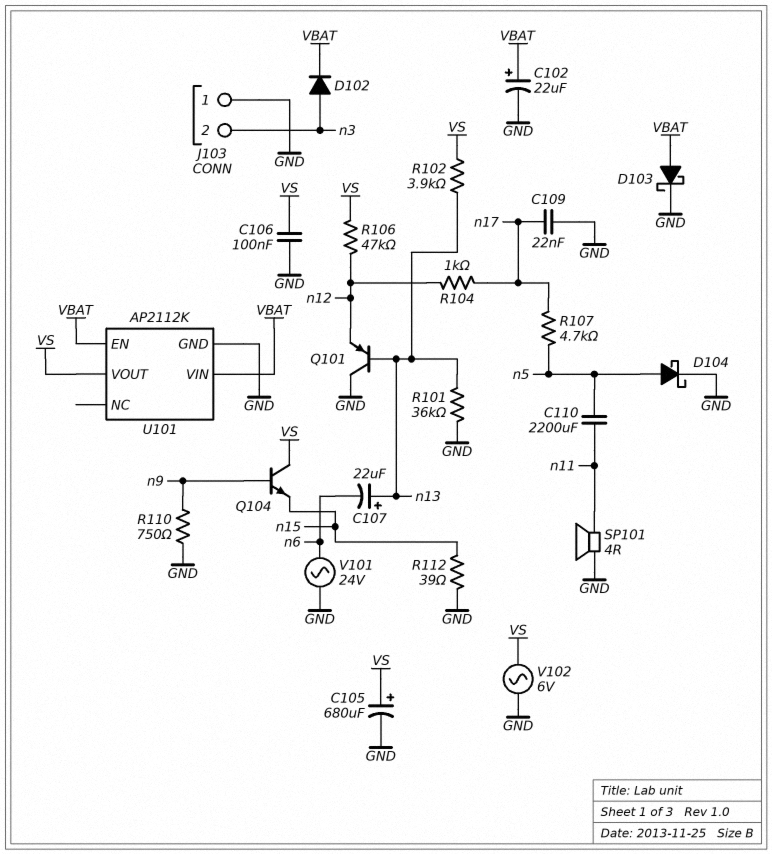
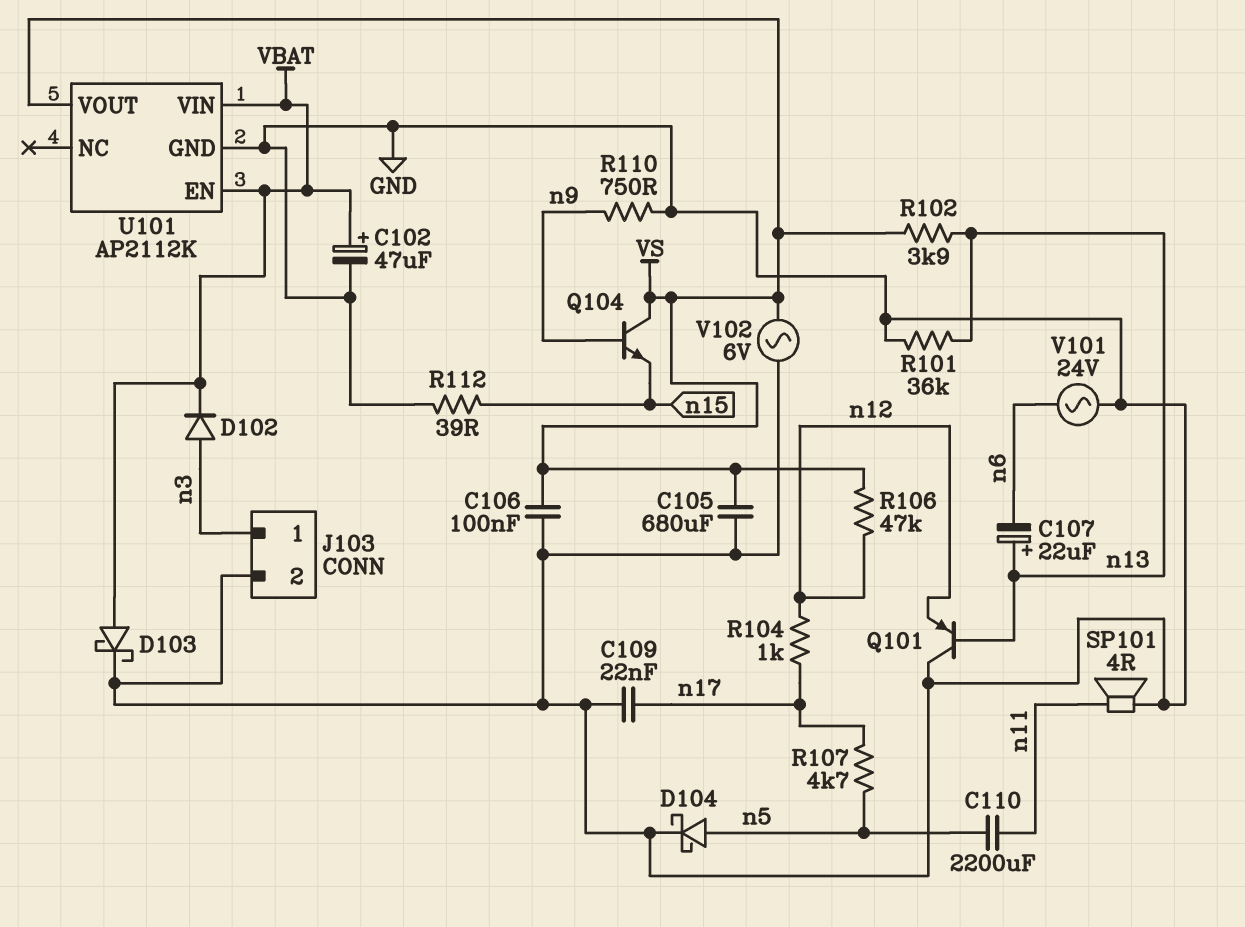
C102: 22uF (plus VBAT, minus GND) -> 47uF (plus VBAT, minus GND)
C105: 680uF (plus VS, minus GND) -> 680uF (GND, VS)
J103 pin 1: GND -> n3
J103 pin 2: n3 -> GND

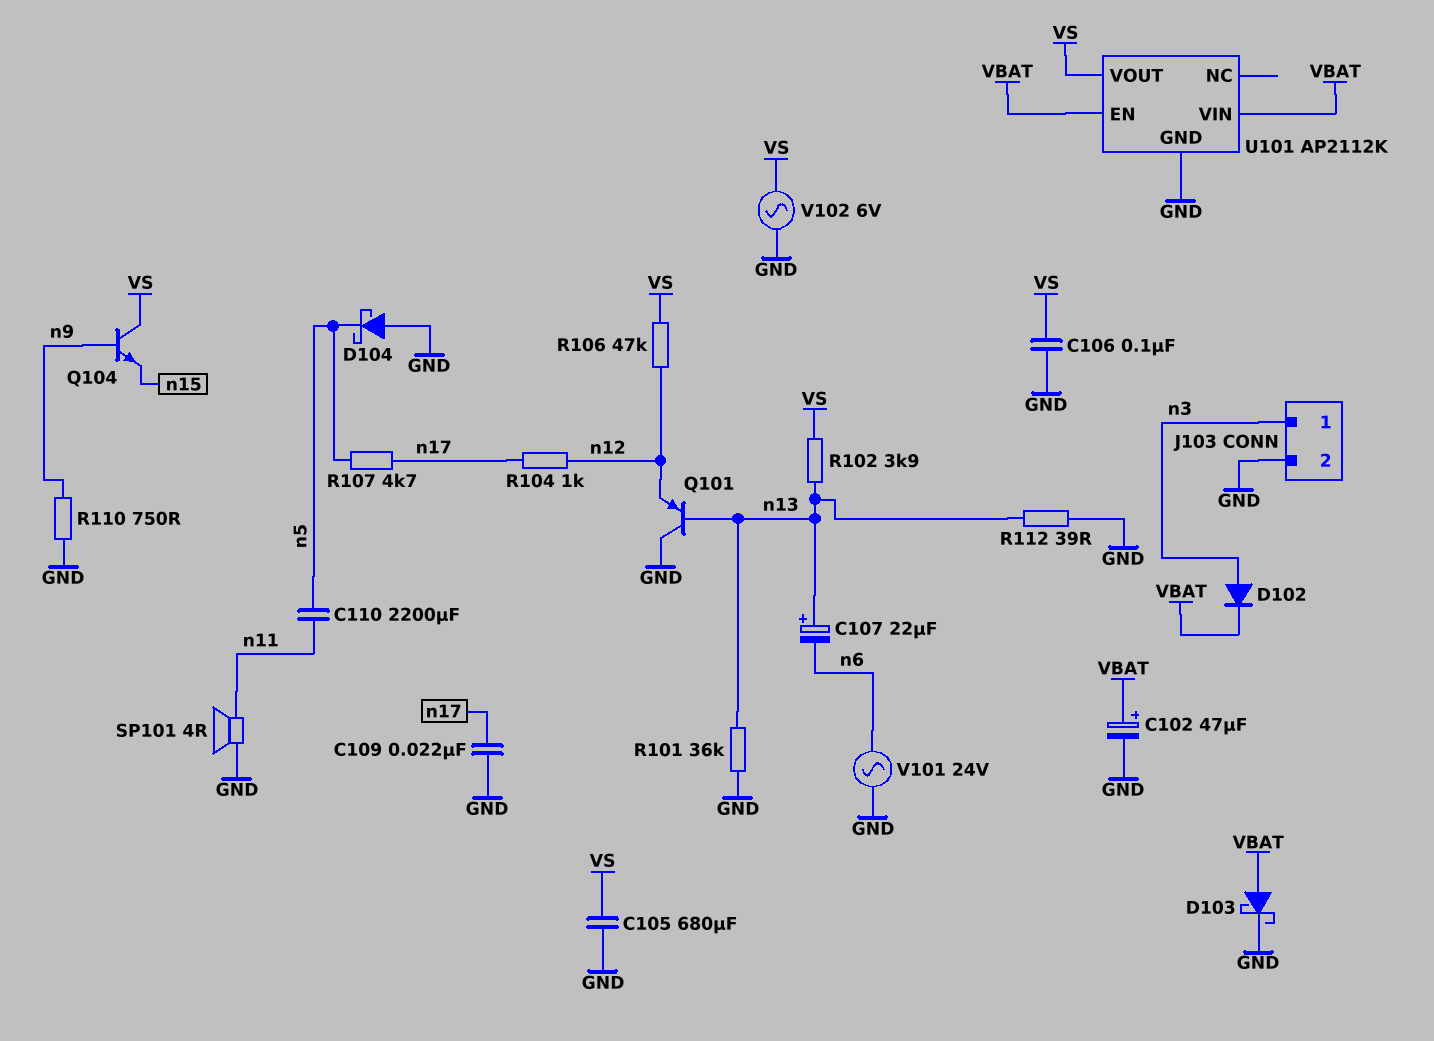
D104: schottky (A n5, K GND) -> schottky (A GND, K n5)
R112: 39 (GND, n15) -> 39 (GND, n13)

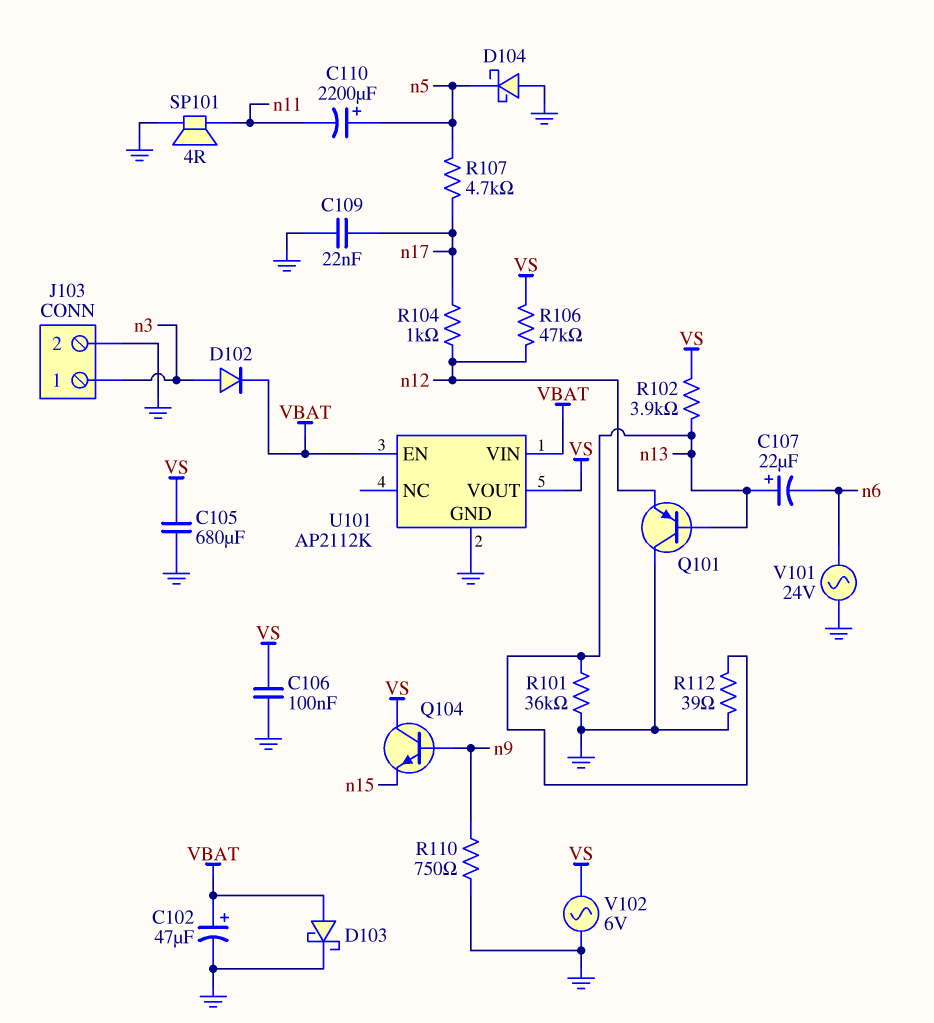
C110: 2200uF (n5, n11) -> 2200uF (plus n5, minus n11)

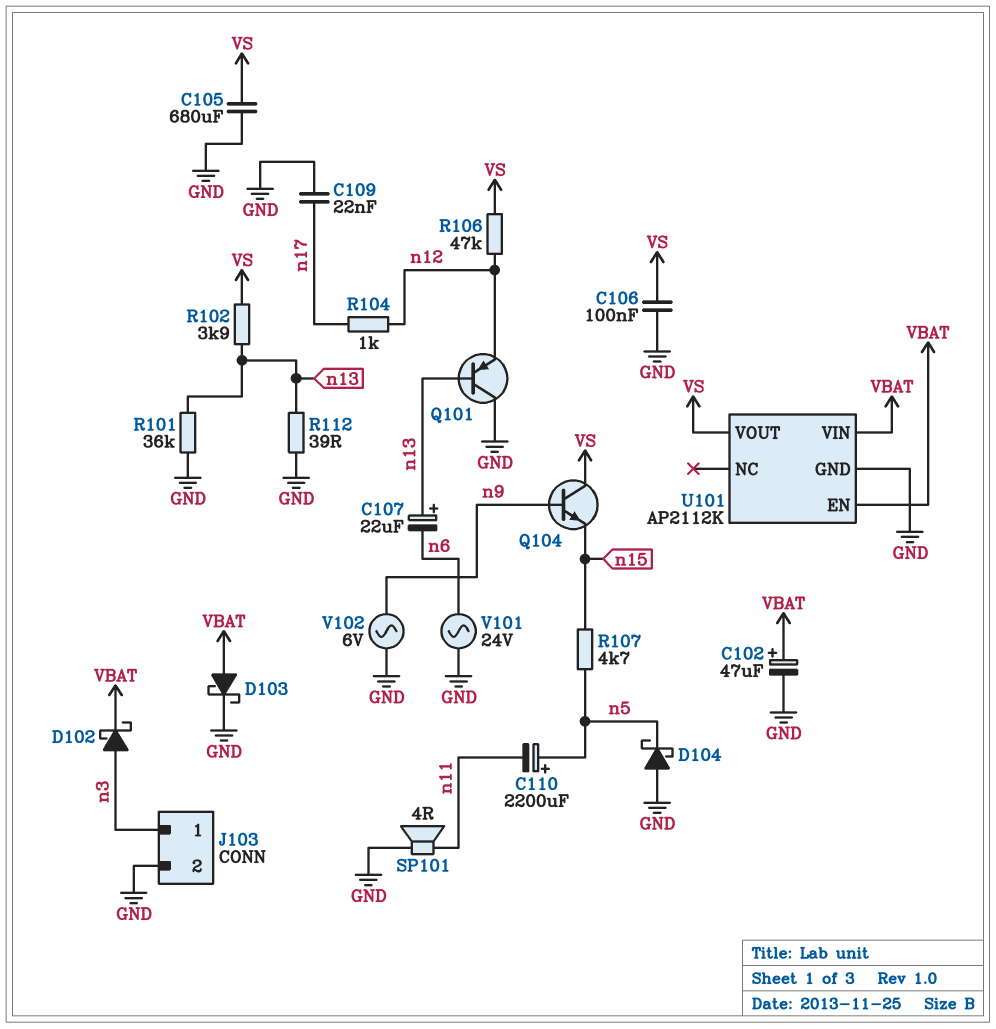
D102: diode (A n3, K VBAT) -> schottky (A n3, K VBAT)
R107: 4.7k (n5, n17) -> 4.7k (n5, n15)
R110: 750 (GND, n9) -> none
V102: AC 6V (GND, VS) -> AC 6V (GND, n9)

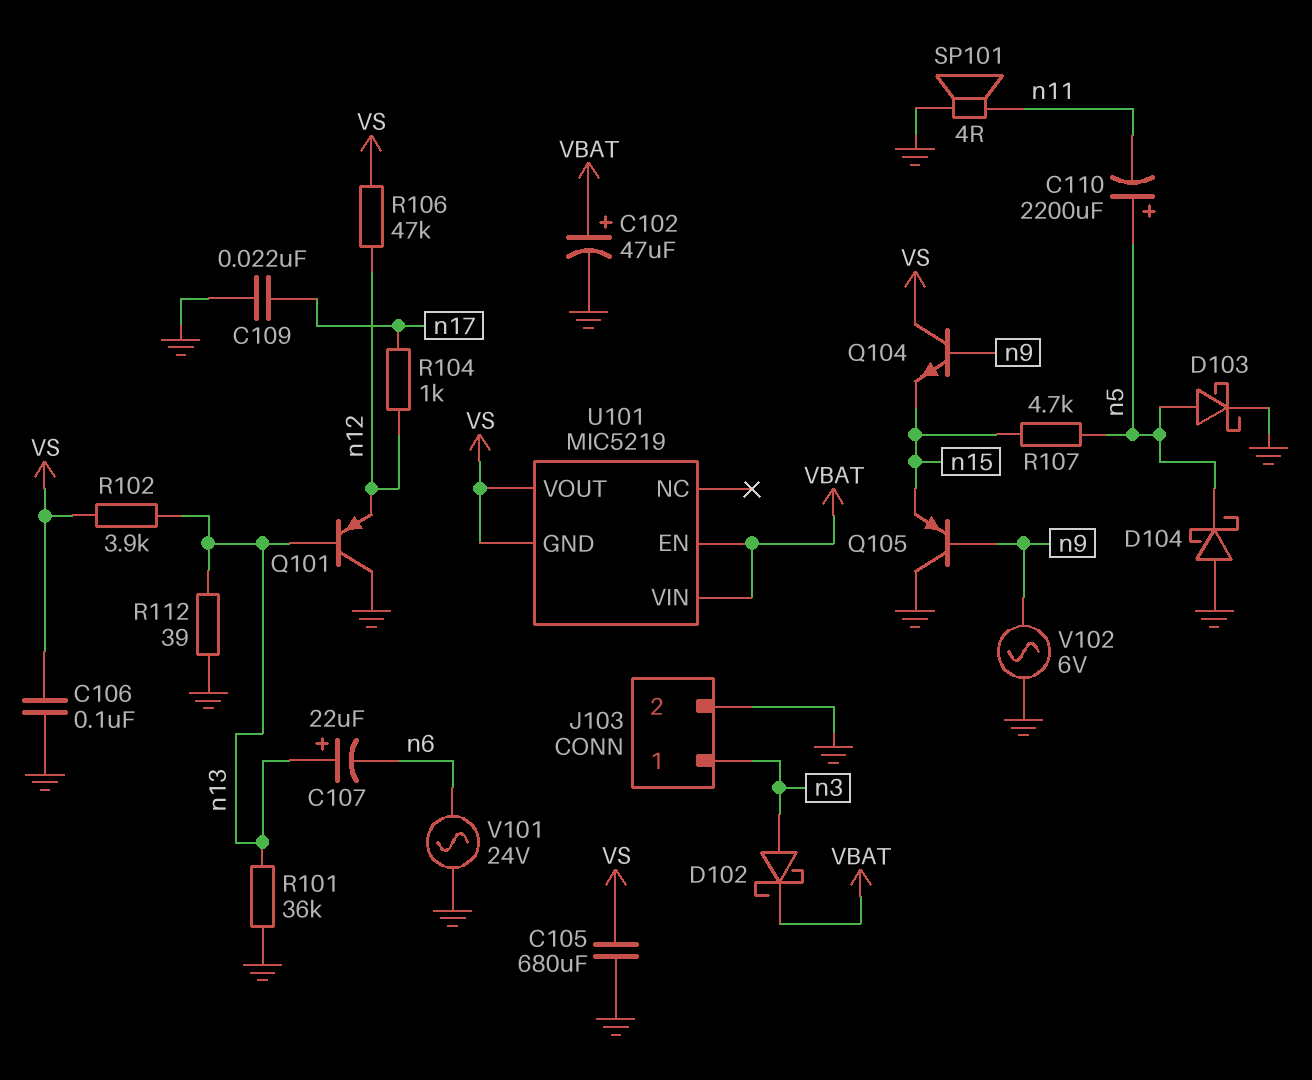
D103: schottky (A VBAT, K GND) -> schottky (A n5, K GND)
Q105: none -> PNP (B n9, C GND, E n15)
U101: AP2112K -> MIC5219
U101 pin GND: GND -> VS

